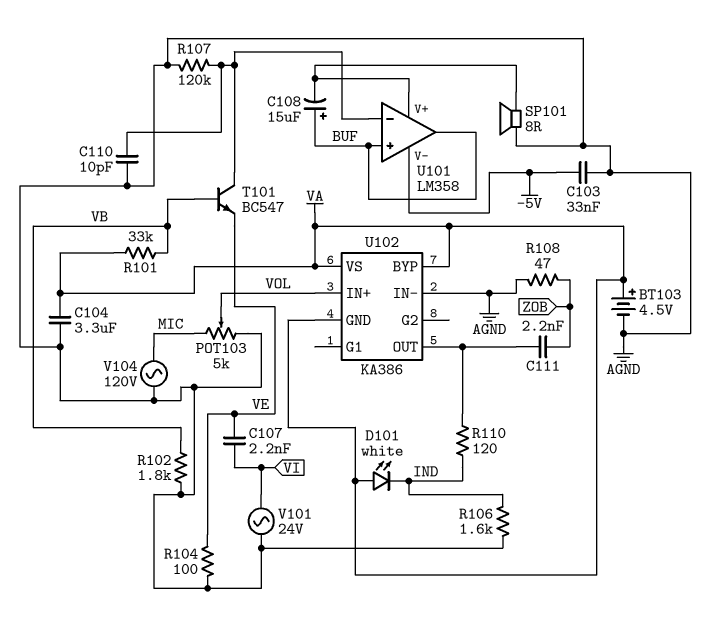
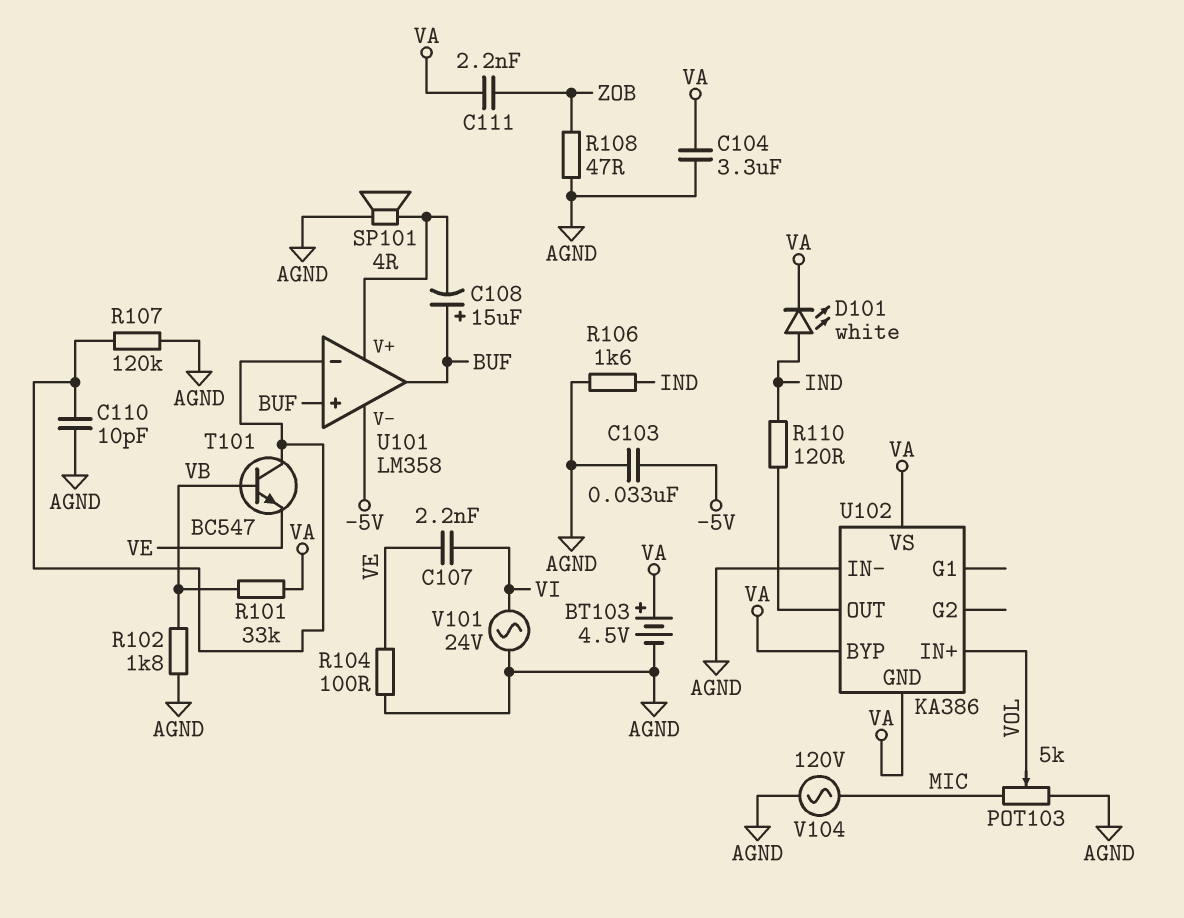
C111: 2.2nF (U102/OUT, ZOB) -> 2.2nF (VA, ZOB)
D101: LED white (A VA, K IND) -> LED white (A IND, K VA)
SP101: speaker 8R (AGND, U101/V+) -> speaker 4R (AGND, U101/V+)

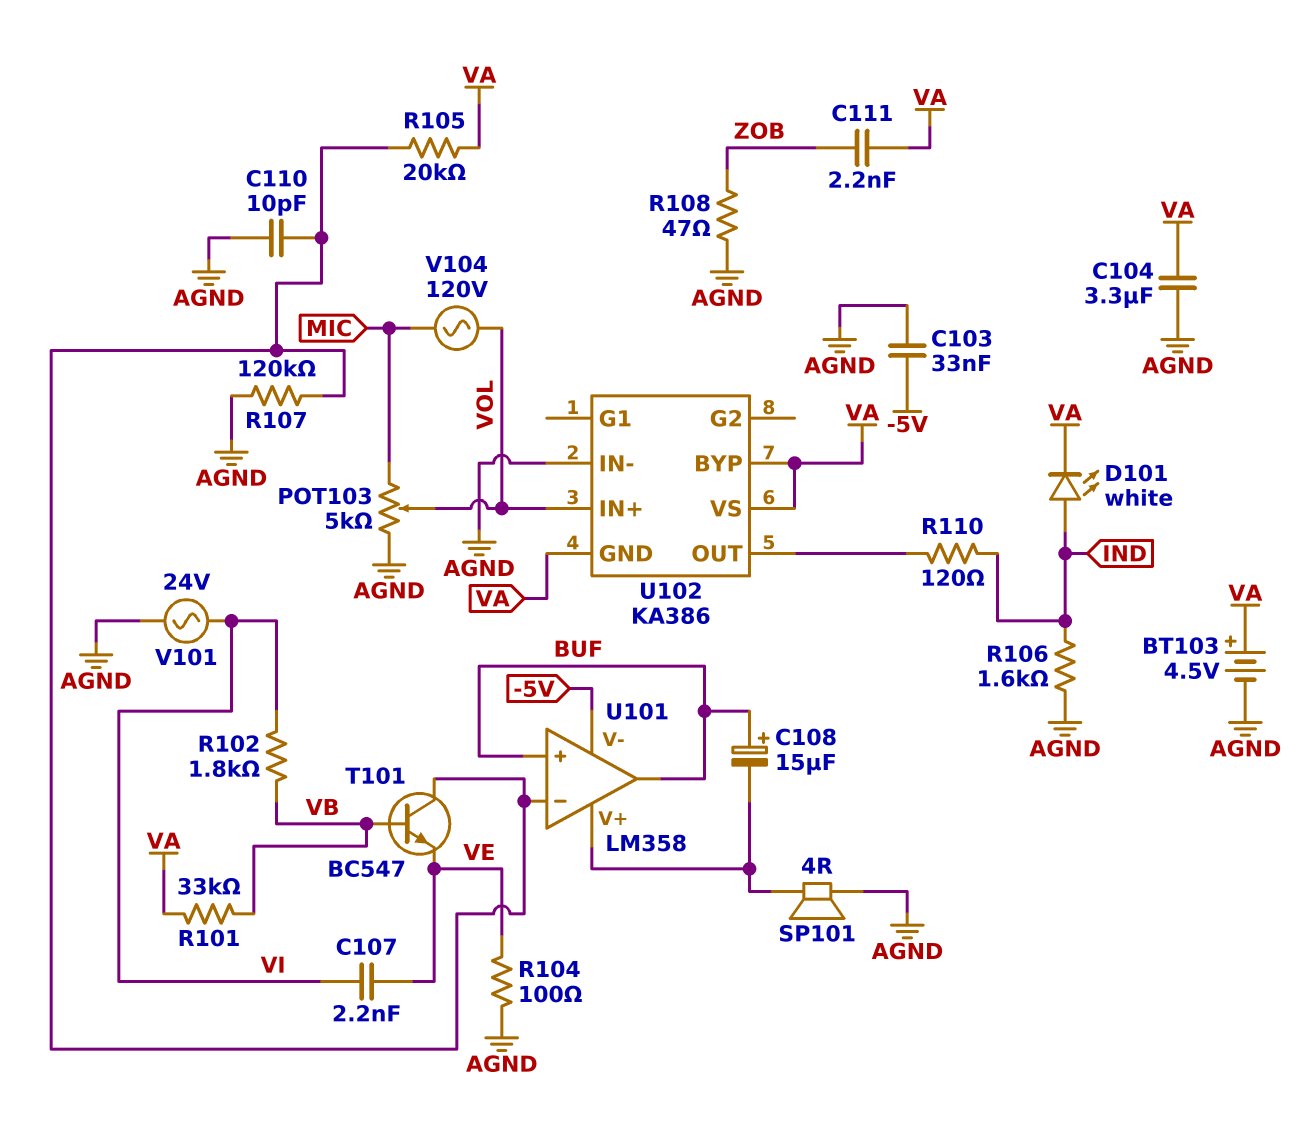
R102: 1.8k (AGND, VB) -> 1.8k (VB, VI)
R105: none -> 20k (U101/in-, VA)
V104: AC 120V (AGND, MIC) -> AC 120V (MIC, VOL)

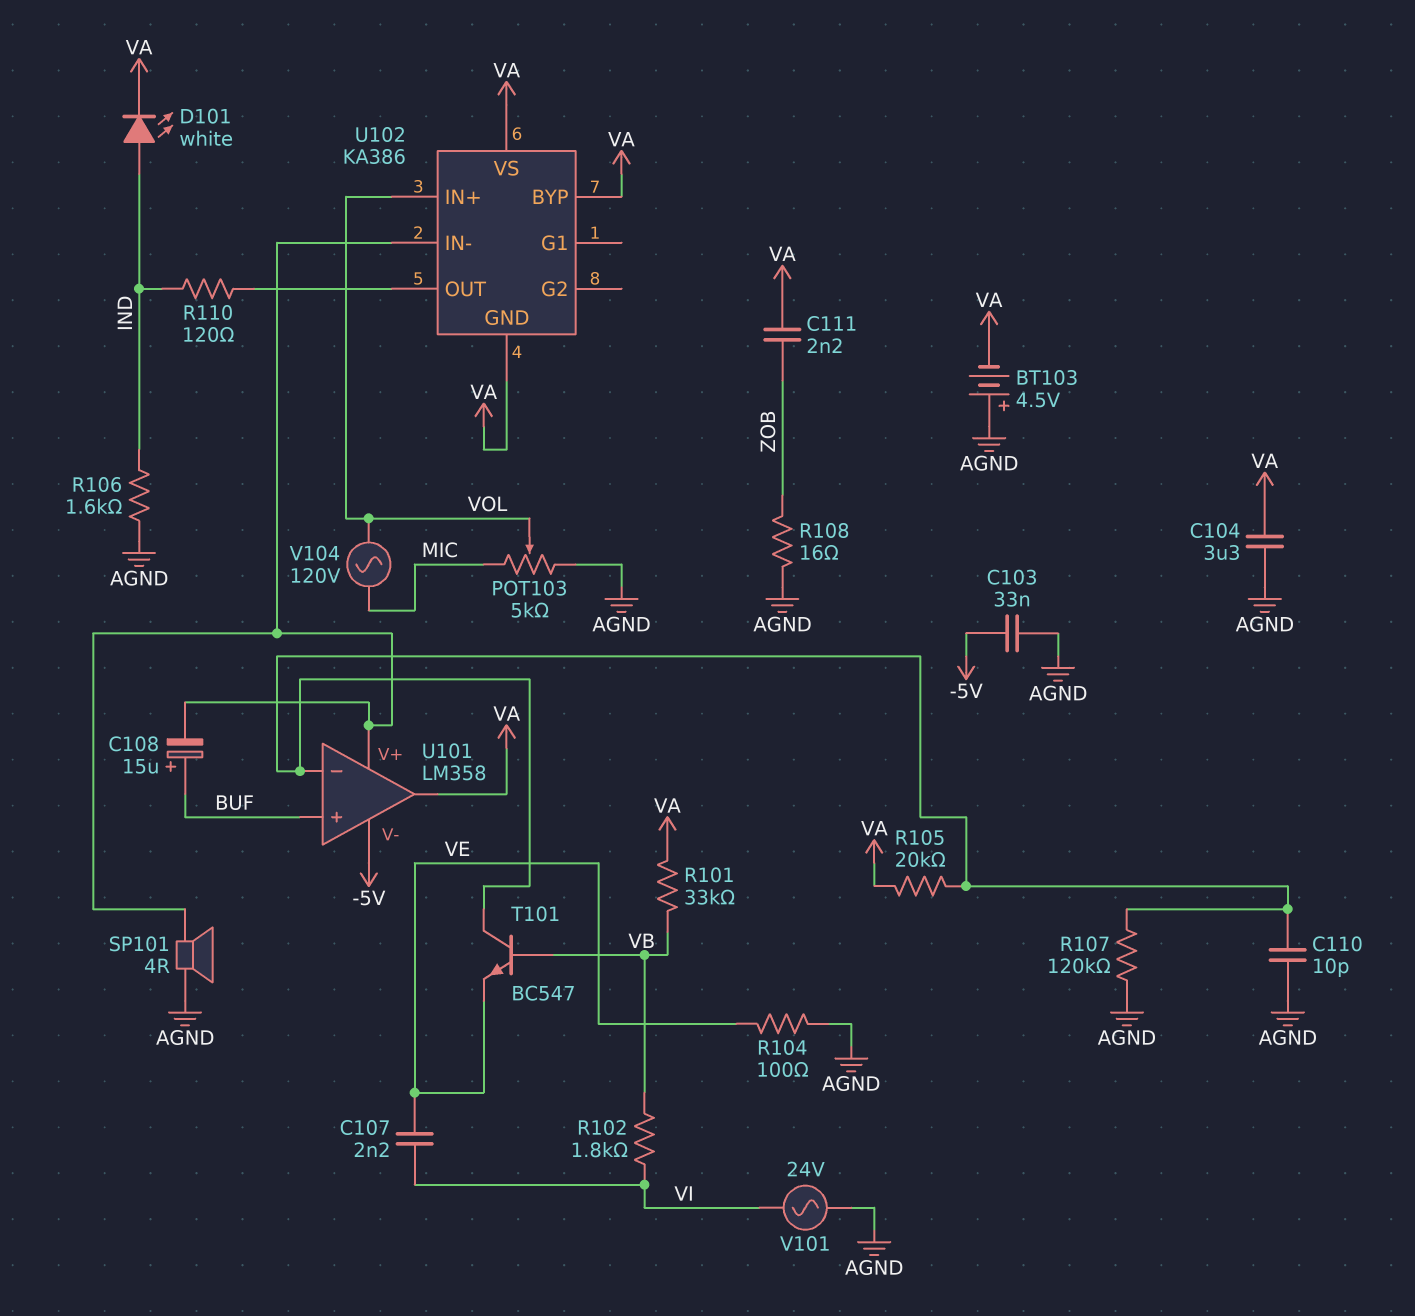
BT103: 4.5V (plus VA, minus AGND) -> 4.5V (plus AGND, minus VA)
R108: 47 (AGND, ZOB) -> 16 (AGND, ZOB)
U101 pin out: BUF -> VA
U102 pin IN-: AGND -> U101/V+

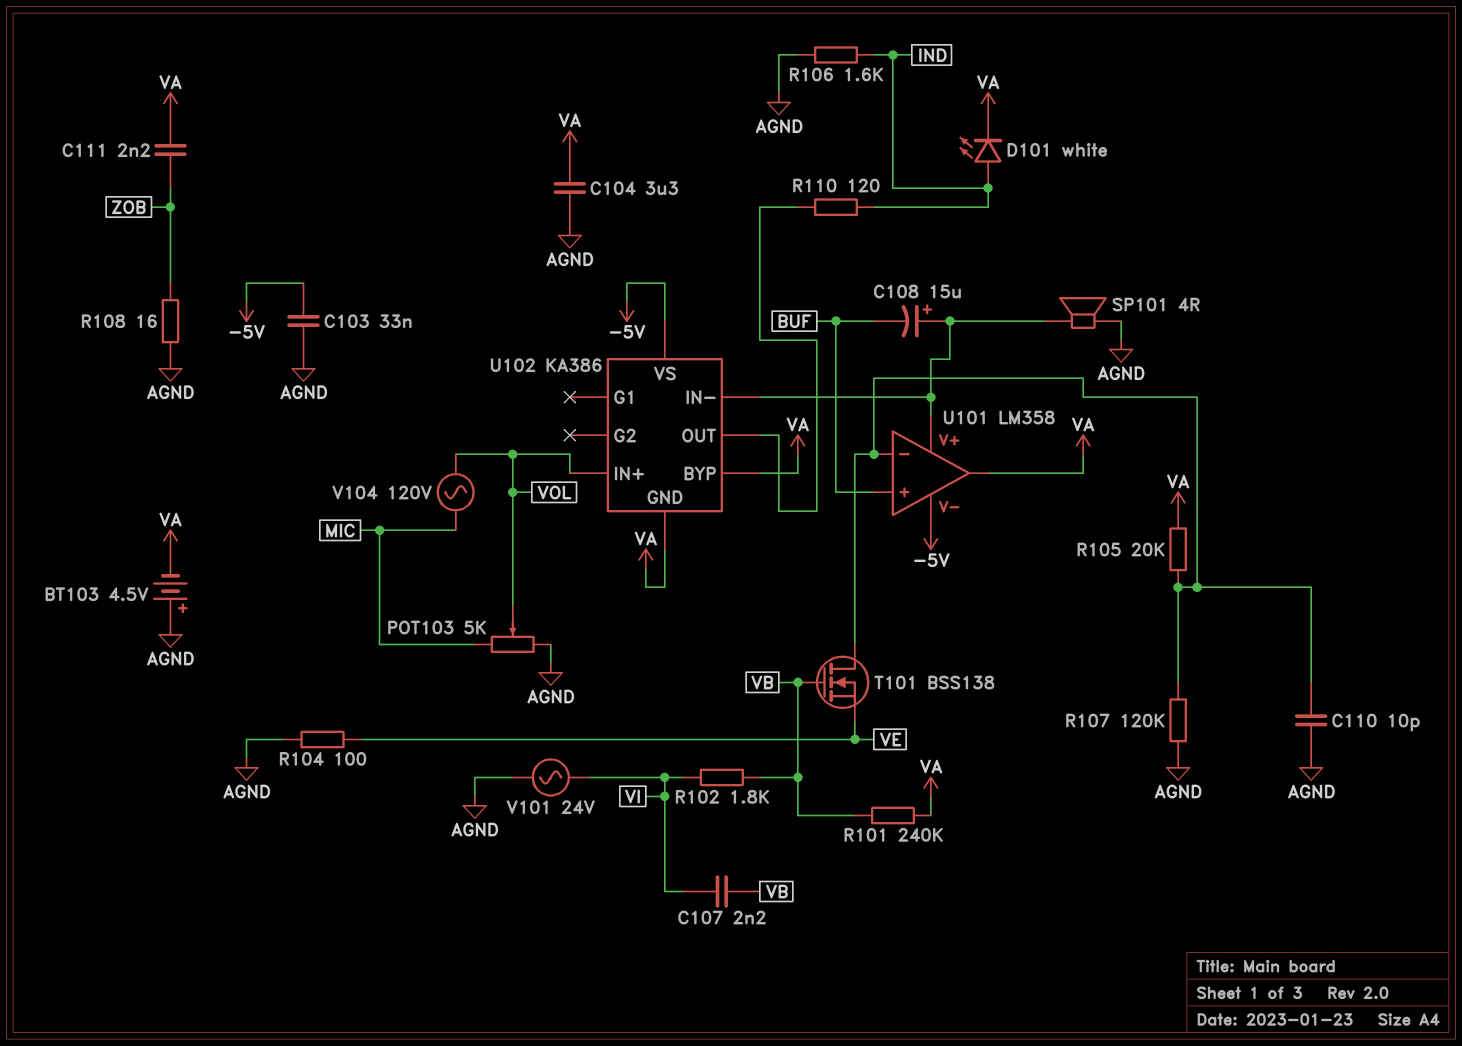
C107: 2.2nF (VE, VI) -> 2.2nF (VB, VI)
C108: 15uF (plus BUF, minus U101/V+) -> 15uF (plus U101/V+, minus BUF)
R101: 33k (VA, VB) -> 240k (VA, VB)
T101: NPN BC547 (B VB, C U101/in-, E VE) -> NMOS BSS138 (G VB, D U101/in-, S VE)
U102 pin VS: VA -> -5V

